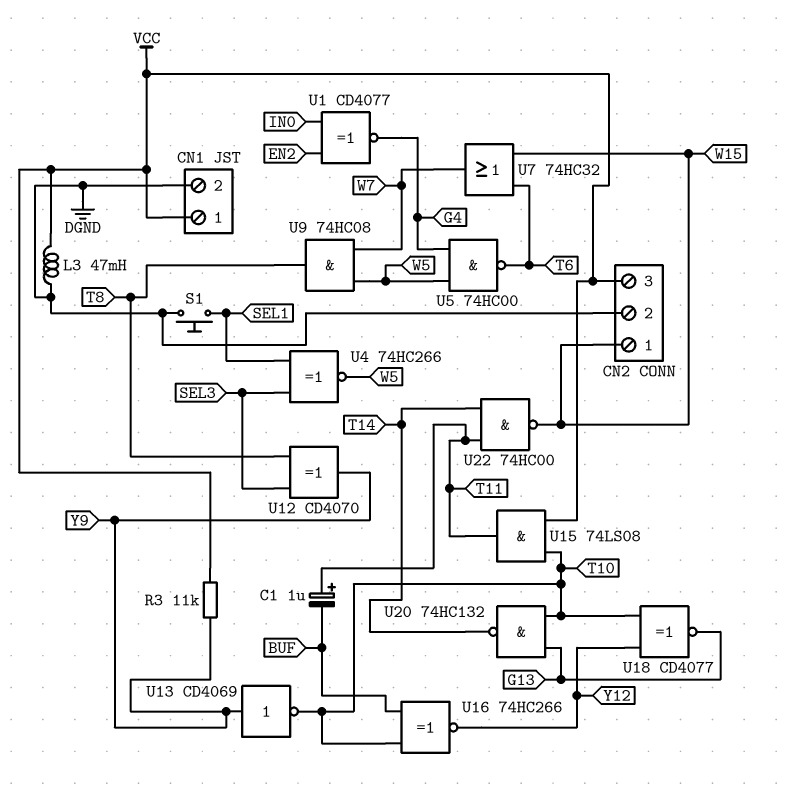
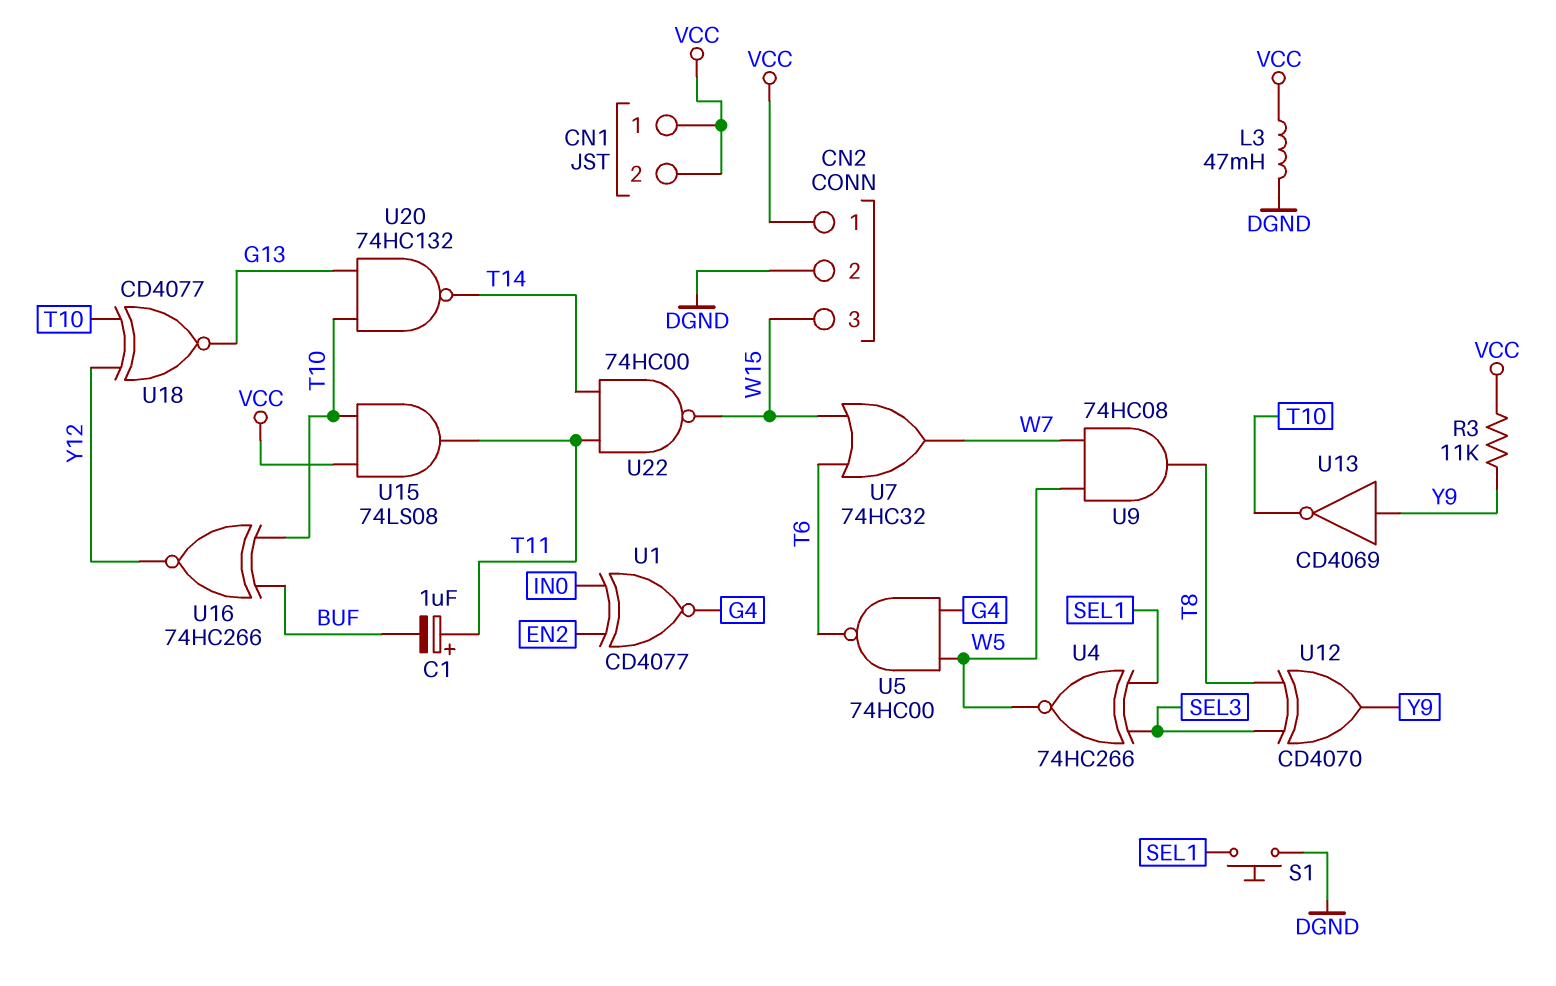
CN1 pin 2: DGND -> VCC
CN2 pin 1: W15 -> VCC
CN2 pin 3: VCC -> W15

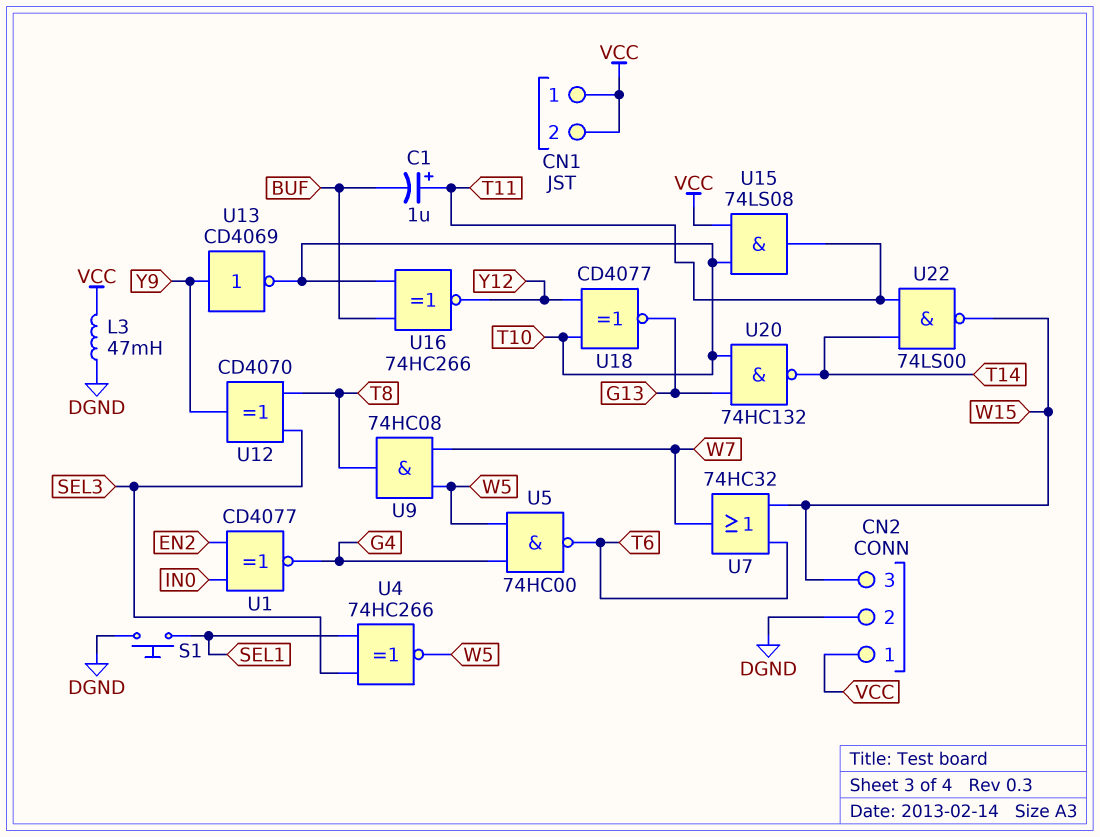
R3: 11k (VCC, Y9) -> none
U22: NAND 74HC00 (in T11, in T14, out W15) -> NAND 74LS00 (in T11, in T14, out W15)

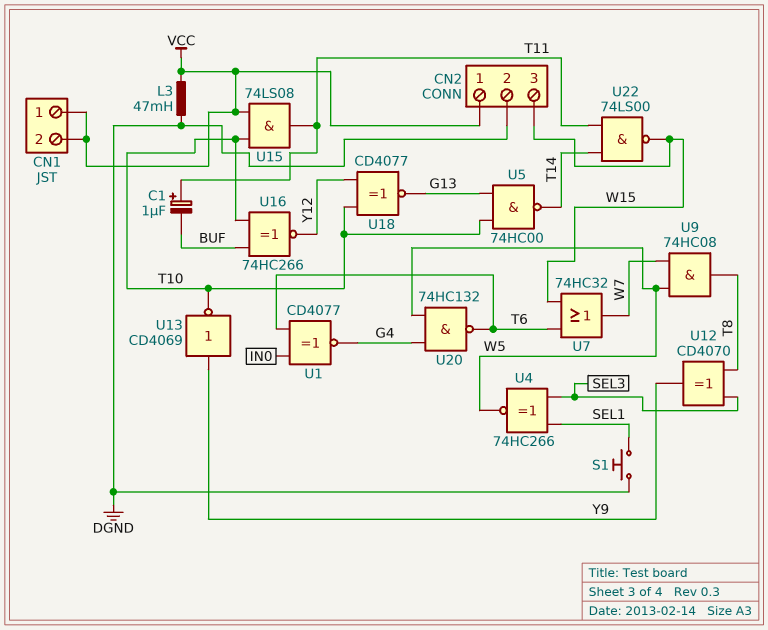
U1: XNOR CD4077 (in EN2, in IN0, out G4) -> XNOR CD4077 (in IN0, in T6, out G4)
U5: NAND 74HC00 (in G4, in W5, out T6) -> NAND 74HC00 (in G13, in T10, out T14)
U20: NAND 74HC132 (in G13, in T10, out T14) -> NAND 74HC132 (in G4, in W5, out T6)

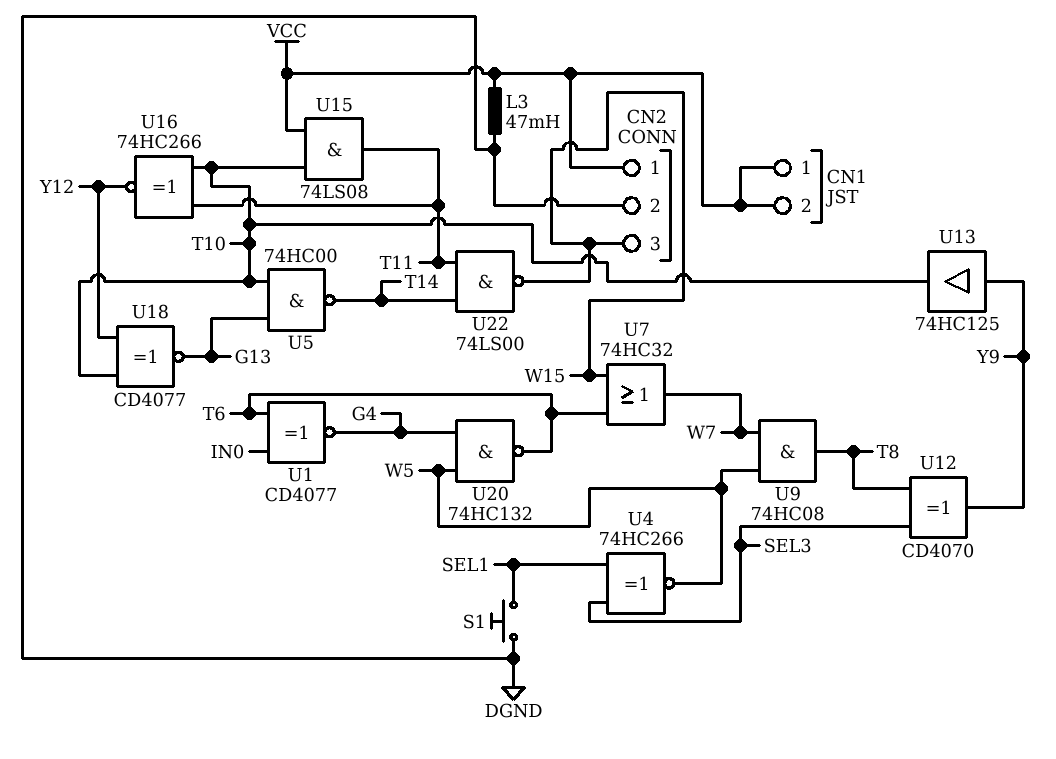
C1: 1uF (plus T11, minus BUF) -> none
U13: NOT CD4069 (in Y9, out T10) -> buffer 74HC125 (in Y9, out T10)
U16: XNOR 74HC266 (in BUF, in T10, out Y12) -> XNOR 74HC266 (in T10, in T11, out Y12)

